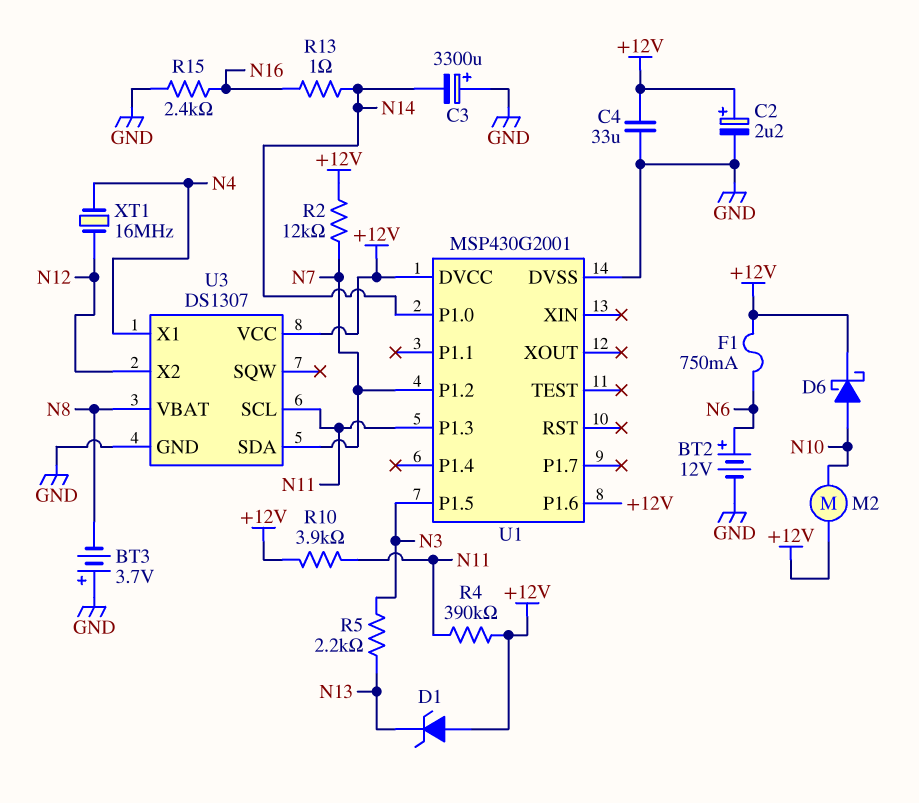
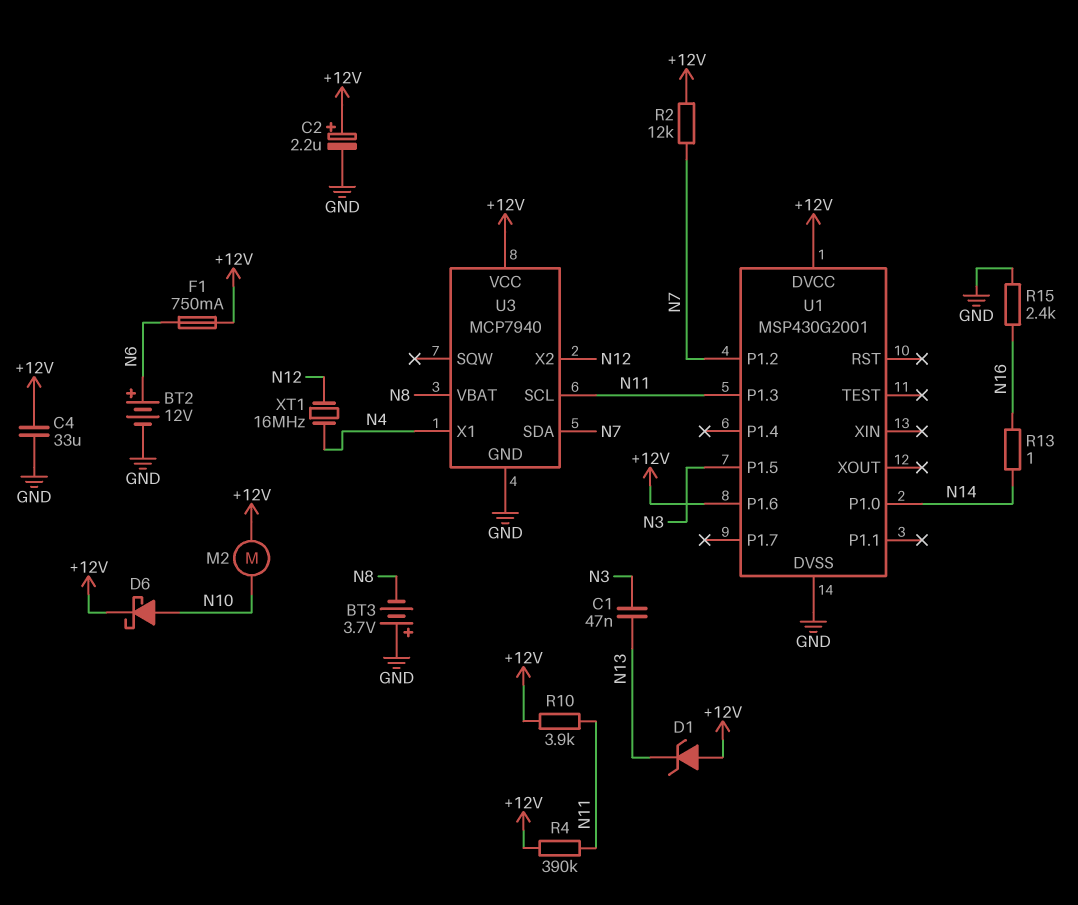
C1: none -> 47nF (N3, N13)
C3: 3300uF (plus GND, minus N14) -> none
R5: 2.2k (N3, N13) -> none
U3: DS1307 -> MCP7940

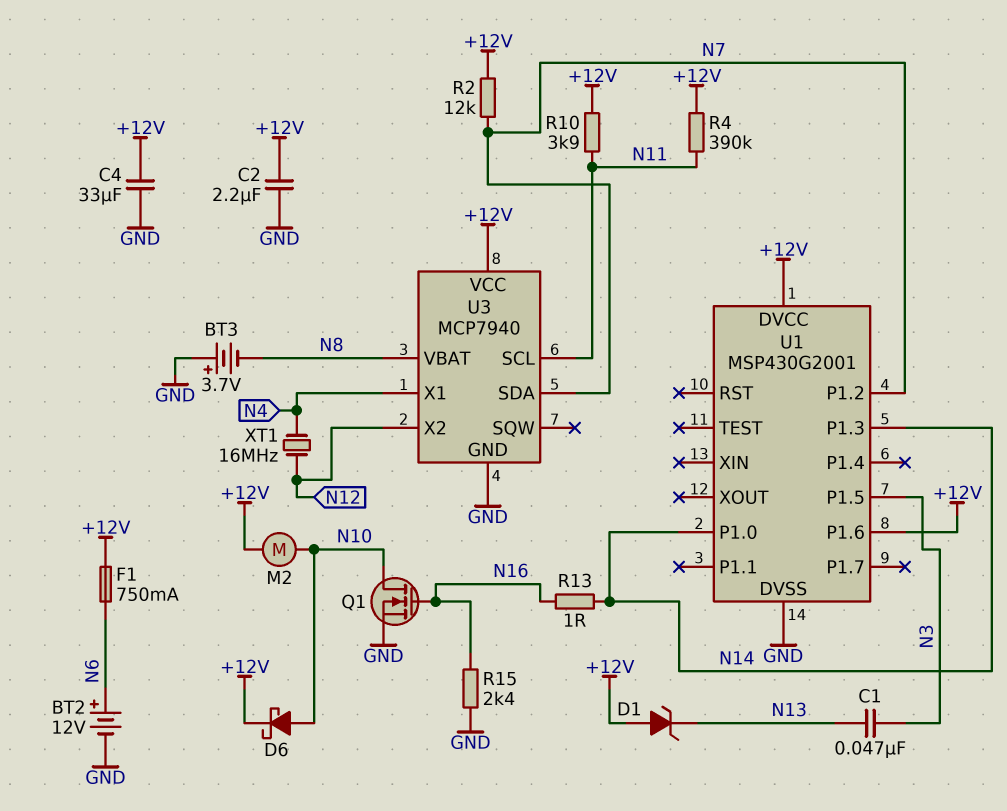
C2: 2.2uF (plus +12V, minus GND) -> 2.2uF (+12V, GND)
Q1: none -> NMOS (G N16, D N10, S GND)
U1 pin P1.3: N11 -> N14

